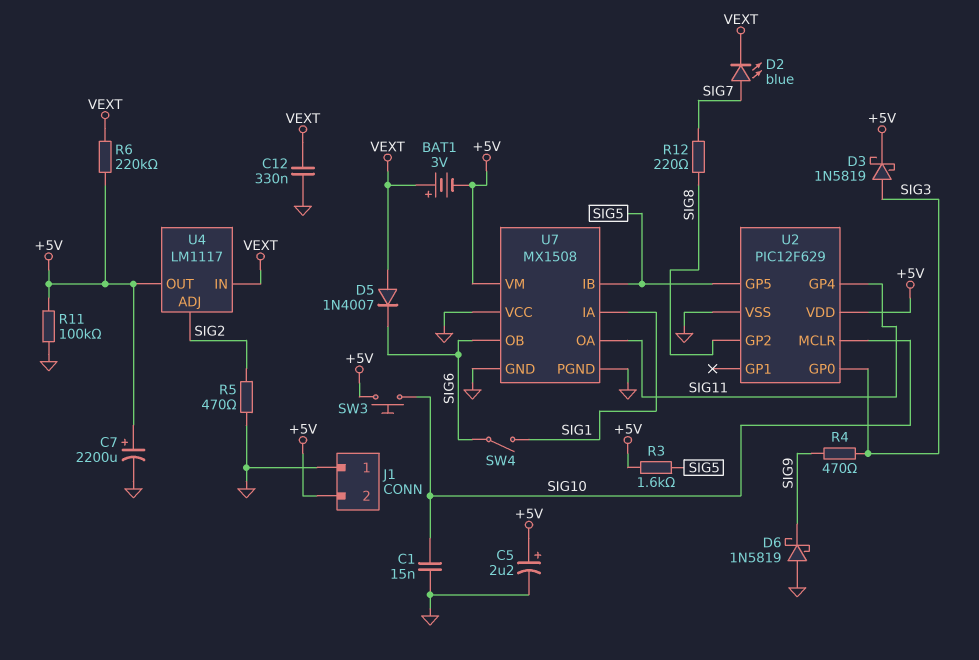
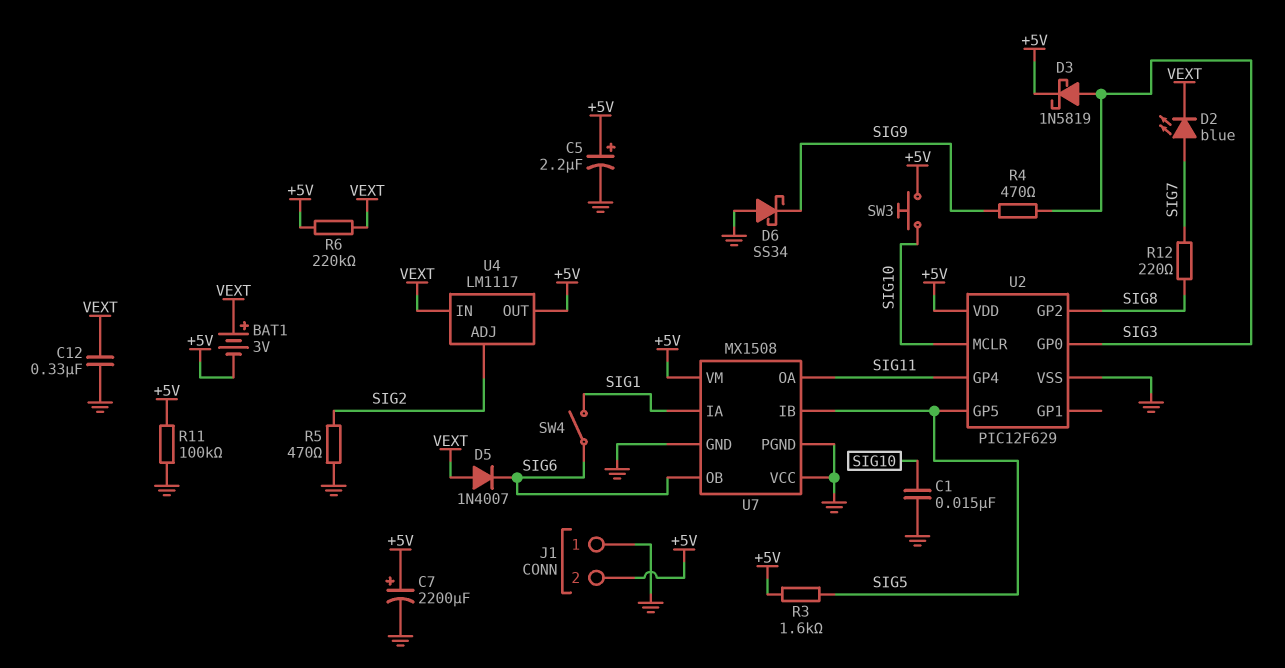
D6: schottky 1N5819 (A GND, K SIG9) -> schottky SS34 (A GND, K SIG9)

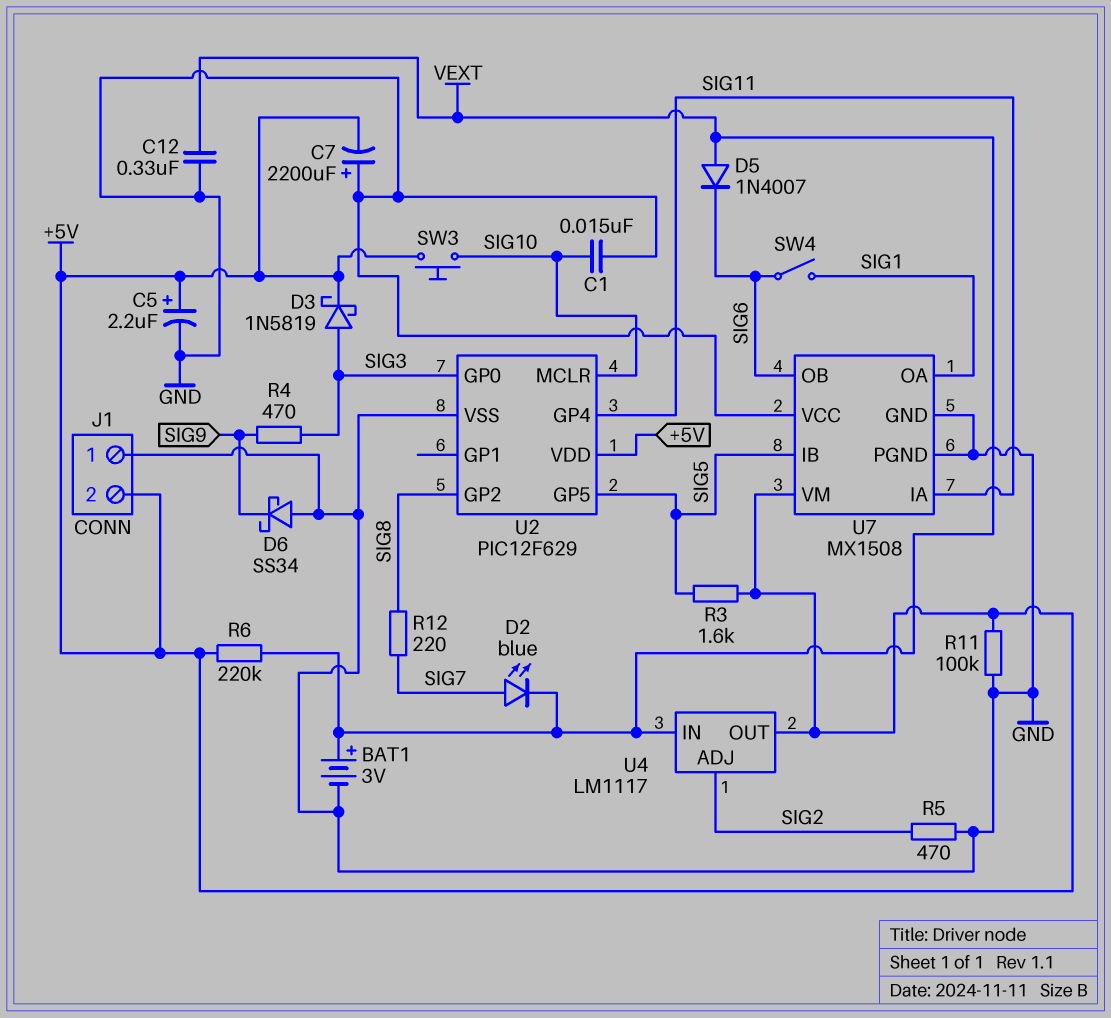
BAT1: 3V (plus VEXT, minus +5V) -> 3V (plus VEXT, minus GND)
C7: 2200uF (plus +5V, minus GND) -> 2200uF (plus GND, minus +5V)
U7 pin IA: SIG1 -> SIG11
U7 pin OA: SIG11 -> SIG1

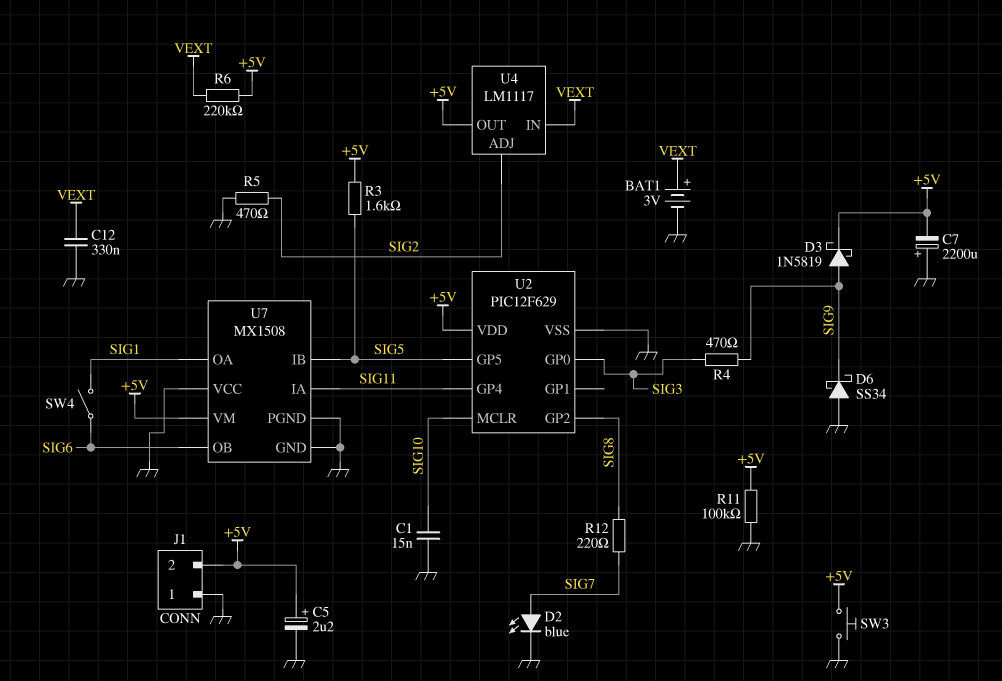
D2: LED blue (A SIG7, K VEXT) -> LED blue (A SIG7, K GND)
D3: schottky 1N5819 (A SIG3, K +5V) -> schottky 1N5819 (A SIG9, K +5V)
D5: diode 1N4007 (A VEXT, K SIG6) -> none
SW3: button (+5V, SIG10) -> button (+5V, GND)

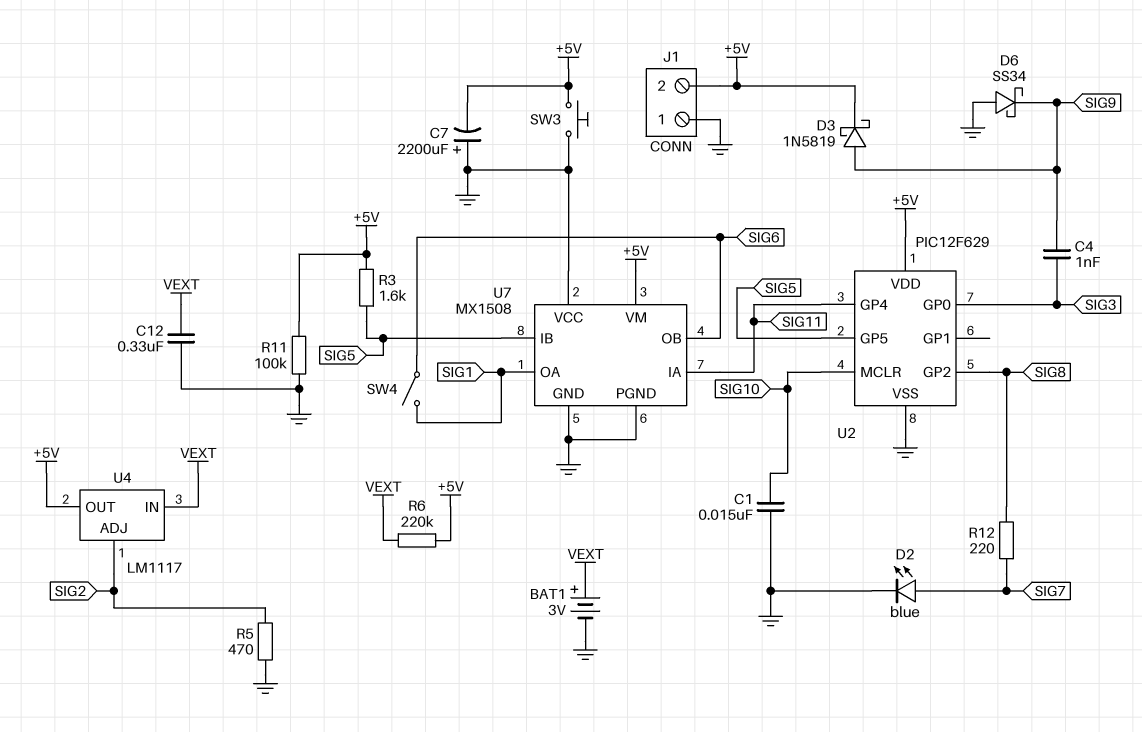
C4: none -> 1nF (SIG3, SIG9)
C5: 2.2uF (plus +5V, minus GND) -> none
R4: 470 (SIG3, SIG9) -> none

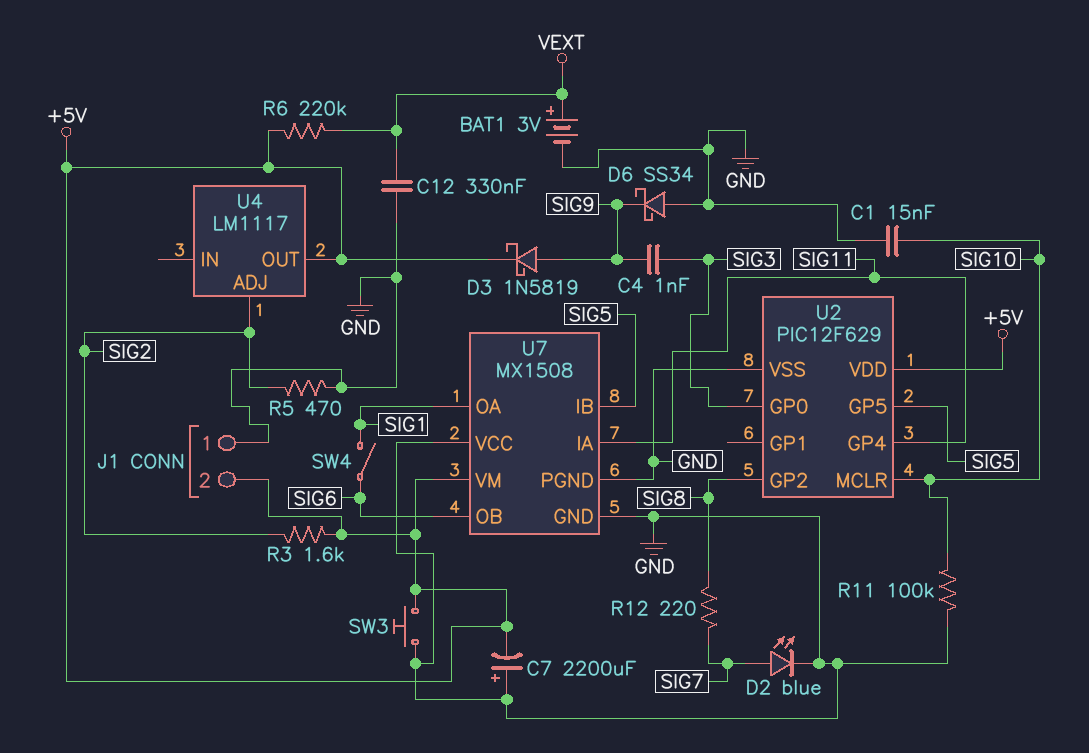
R3: 1.6k (+5V, SIG5) -> 1.6k (+5V, SIG2)
R11: 100k (+5V, GND) -> 100k (GND, SIG10)
U4 pin IN: VEXT -> none

